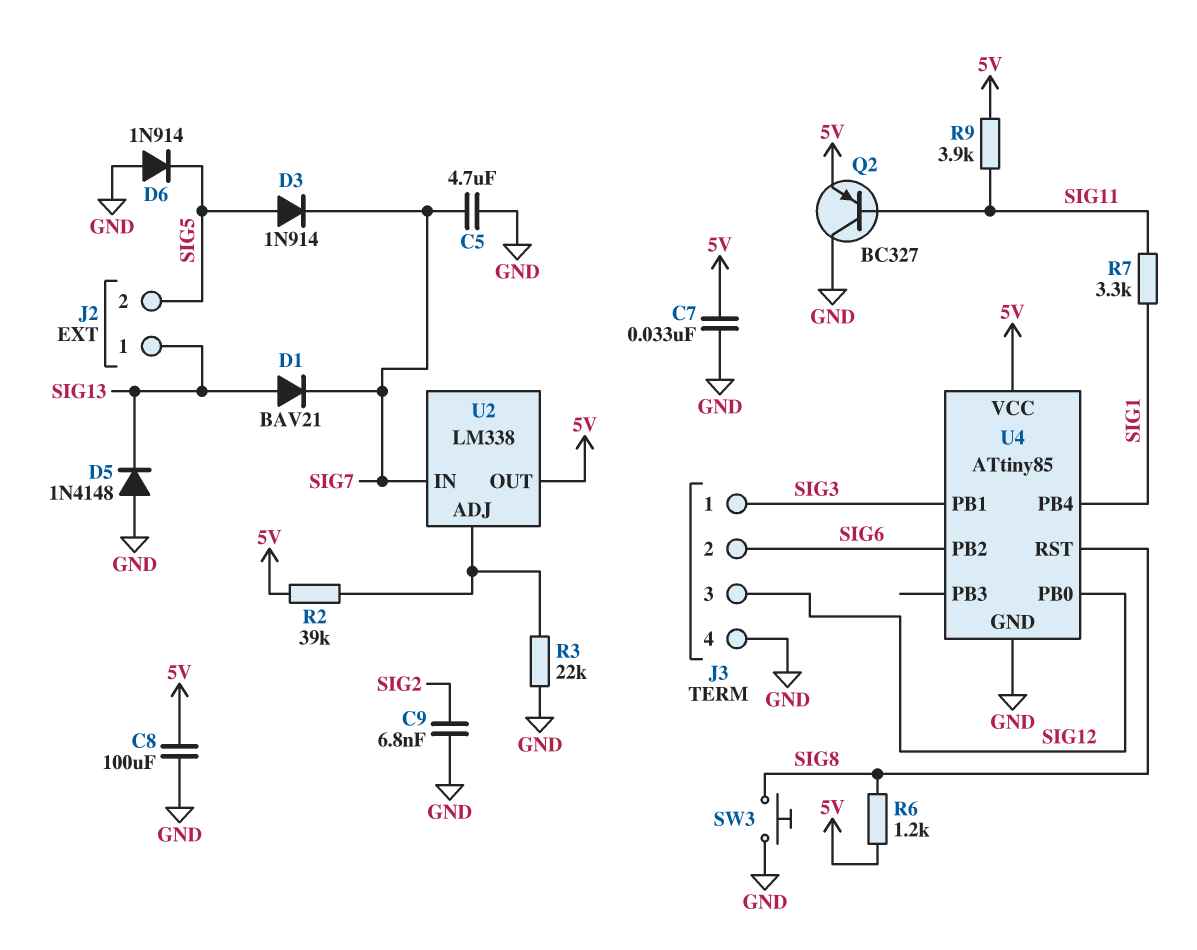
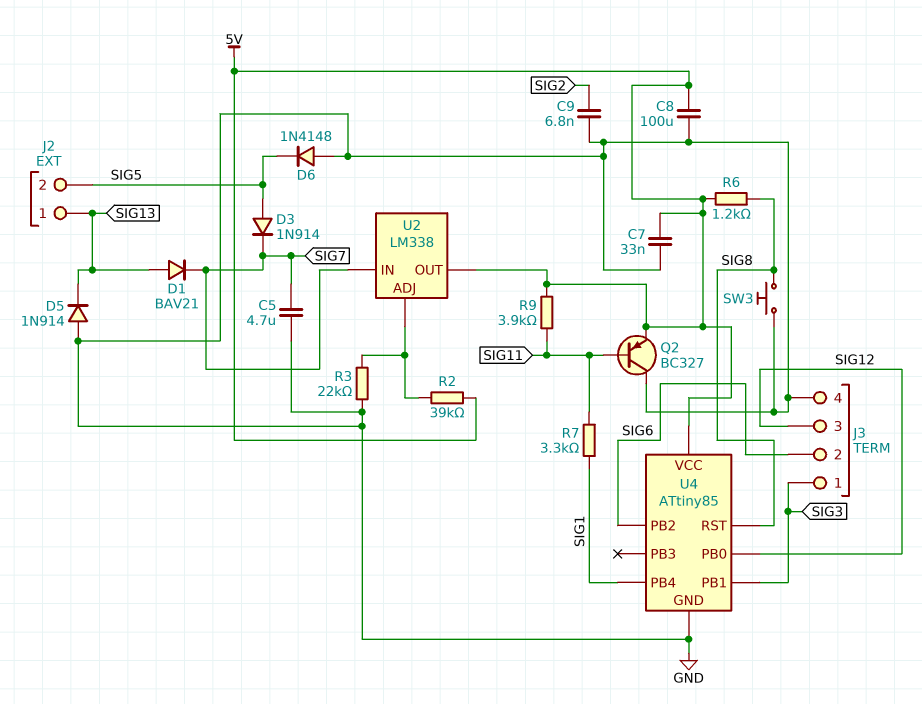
D5: diode 1N4148 (A GND, K SIG13) -> diode 1N914 (A GND, K SIG13)
D6: diode 1N914 (A GND, K SIG5) -> diode 1N4148 (A GND, K SIG5)

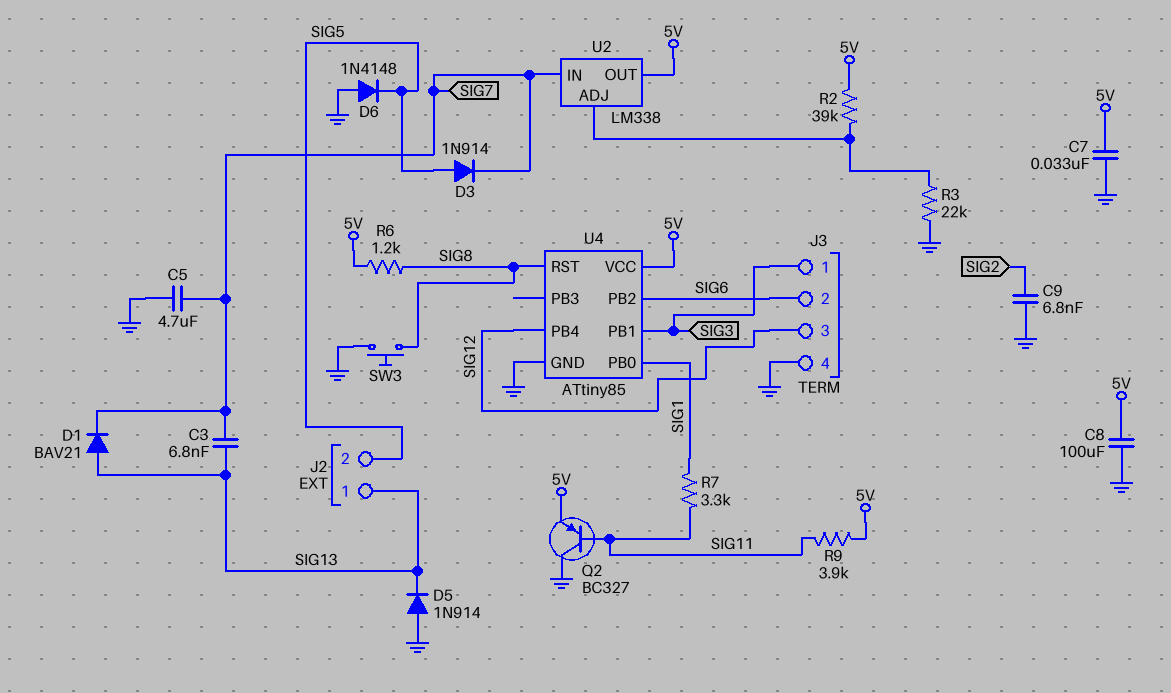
C3: none -> 6.8nF (SIG7, SIG13)
U4 pin PB0: SIG12 -> SIG1
U4 pin PB4: SIG1 -> SIG12

